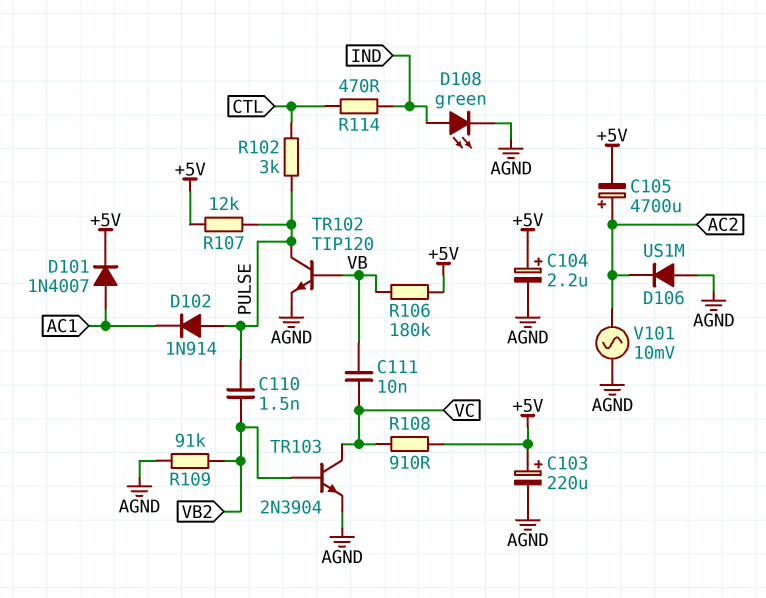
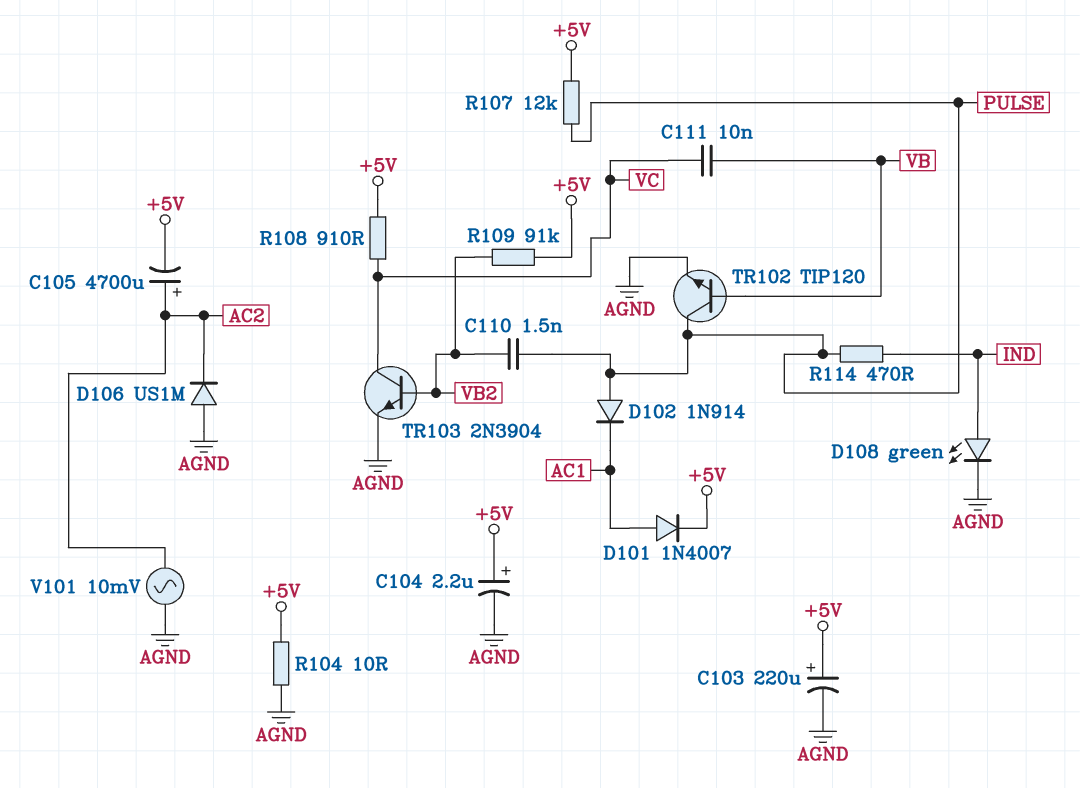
R102: 3k (CTL, PULSE) -> none
R104: none -> 10 (+5V, AGND)
R106: 180k (+5V, VB) -> none
R109: 91k (AGND, VB2) -> 91k (+5V, VB2)
R114: 470 (CTL, IND) -> 470 (IND, PULSE)

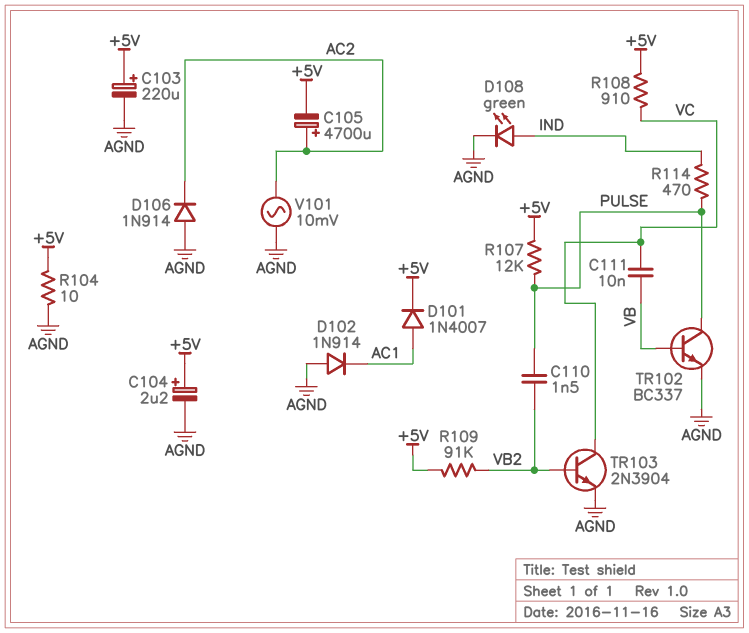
D102: diode 1N914 (A PULSE, K AC1) -> diode 1N914 (A AGND, K AC1)
D106: diode US1M (A AGND, K AC2) -> diode 1N914 (A AGND, K AC2)
TR102: NPN TIP120 (B VB, C PULSE, E AGND) -> NPN BC337 (B VB, C PULSE, E AGND)

